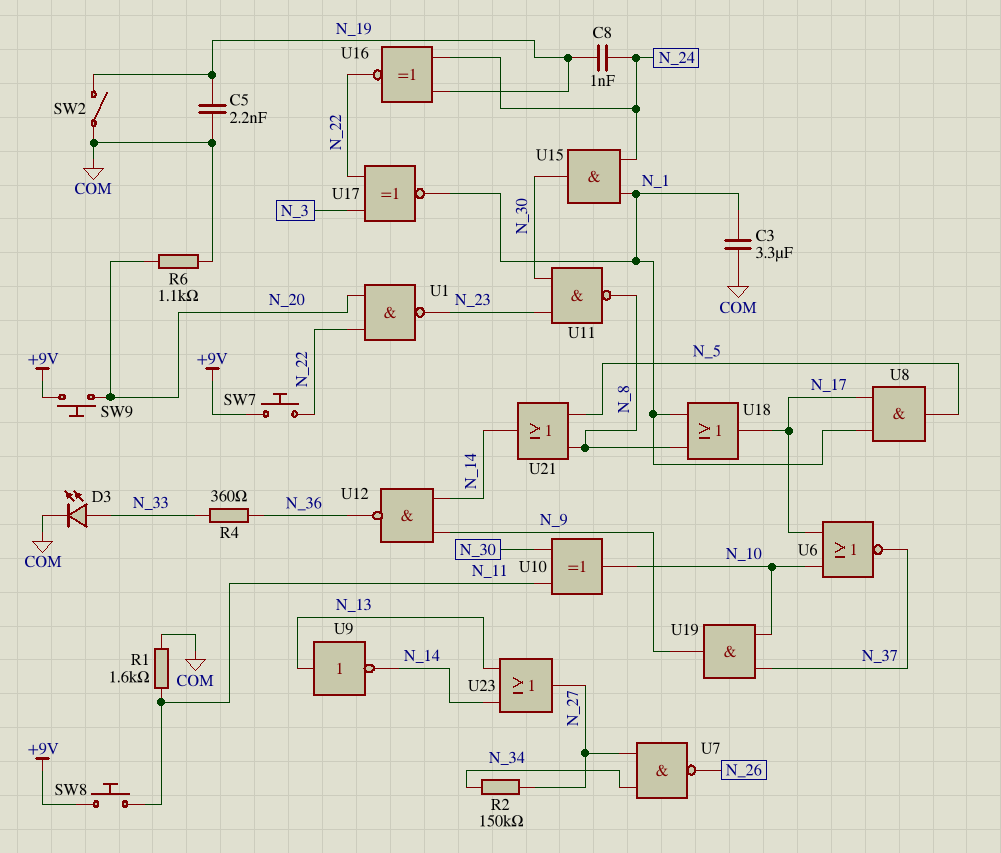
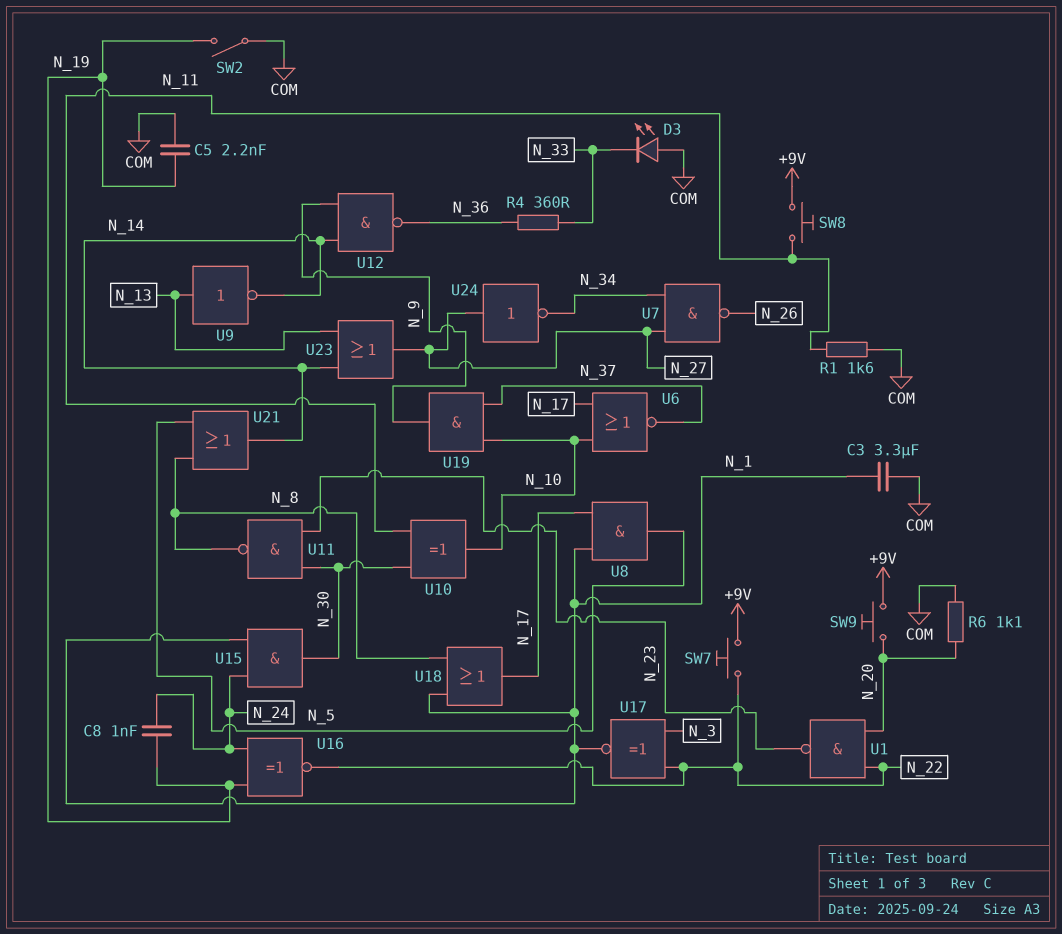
D3: LED (A N_33, K COM) -> LED (A COM, K N_33)
R2: 150k (N_27, N_34) -> none
U24: none -> NOT (in N_27, out N_34)

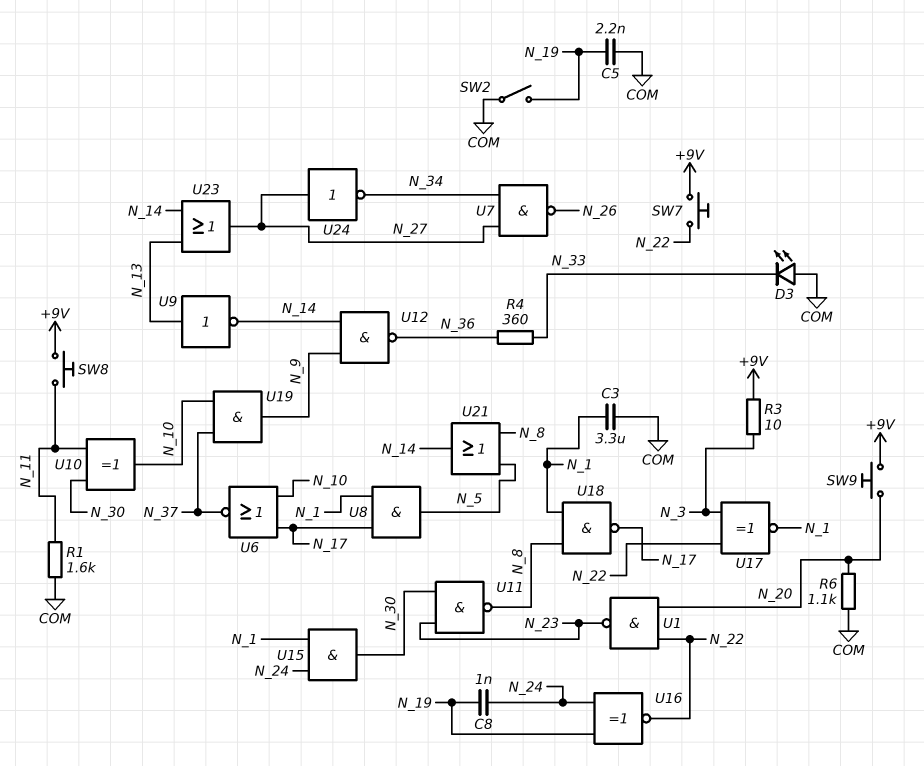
R3: none -> 10 (+9V, N_3)
U18: OR (in N_1, in N_8, out N_17) -> NAND (in N_1, in N_8, out N_17)

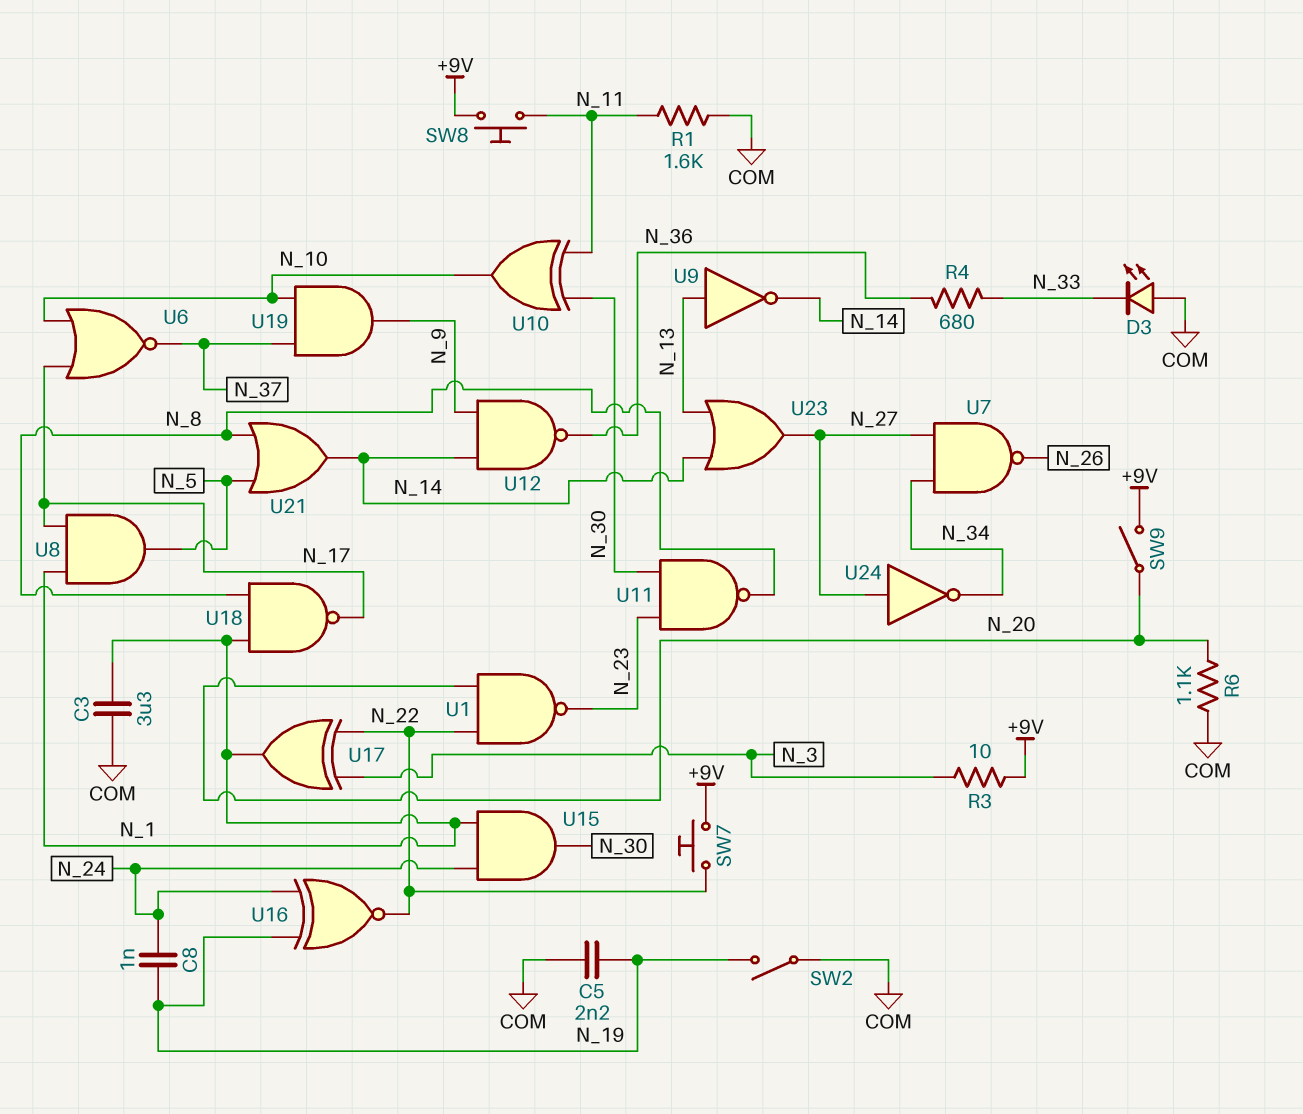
R4: 360 (N_33, N_36) -> 680 (N_33, N_36)
SW9: button (+9V, N_20) -> switch (+9V, N_20)
U17: XNOR (in N_3, in N_22, out N_1) -> XOR (in N_3, in N_22, out N_1)

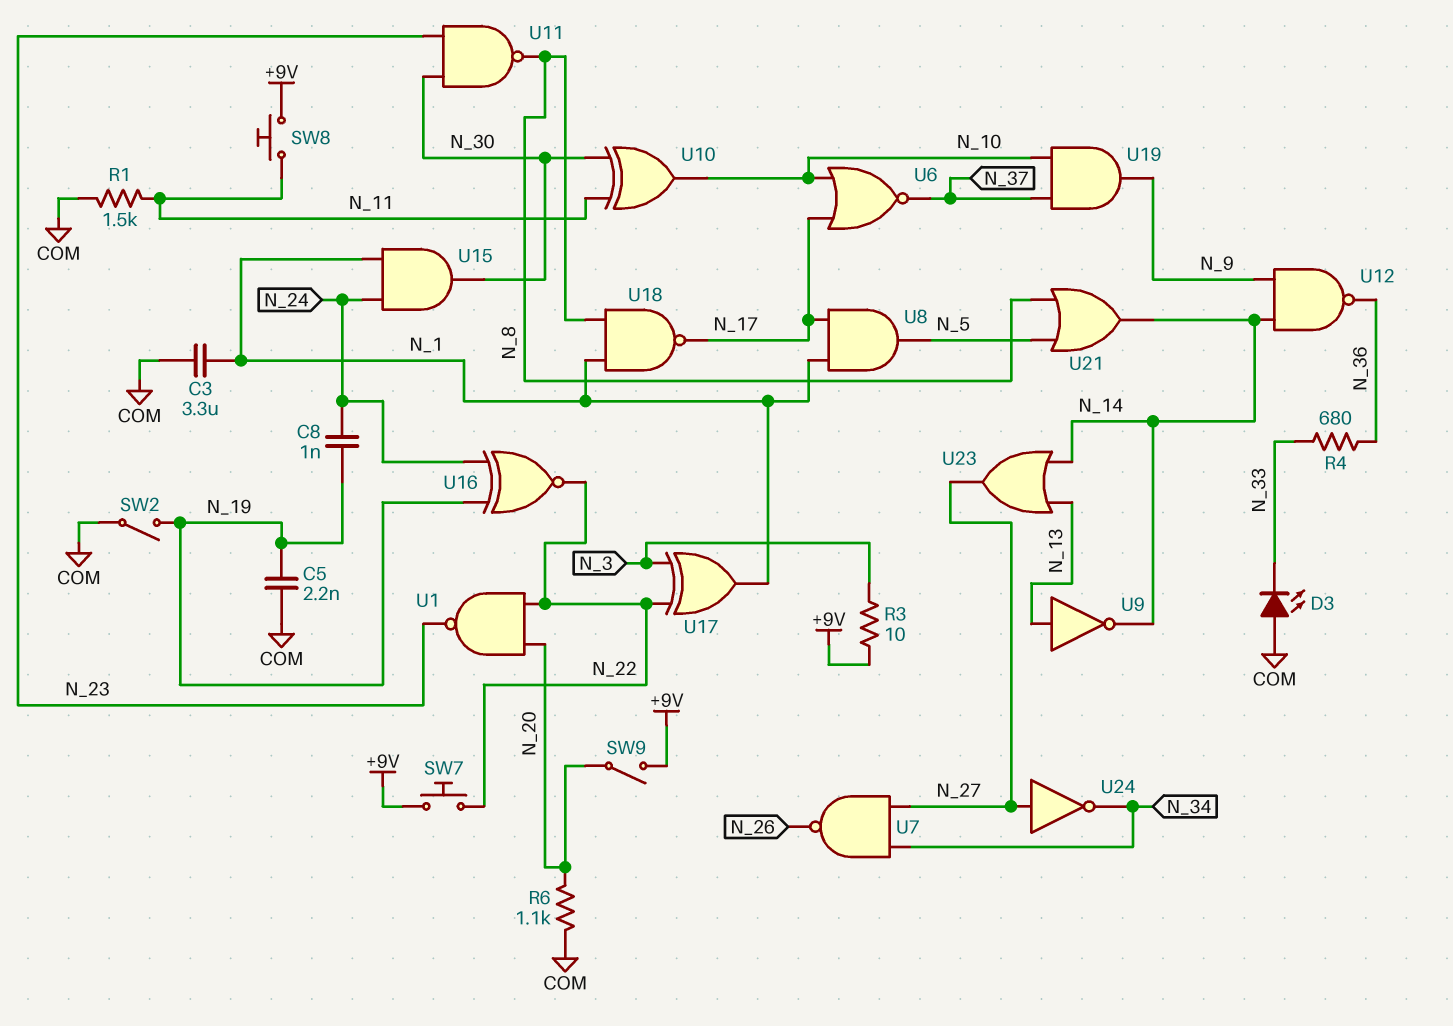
R1: 1.6k (COM, N_11) -> 1.5k (COM, N_11)

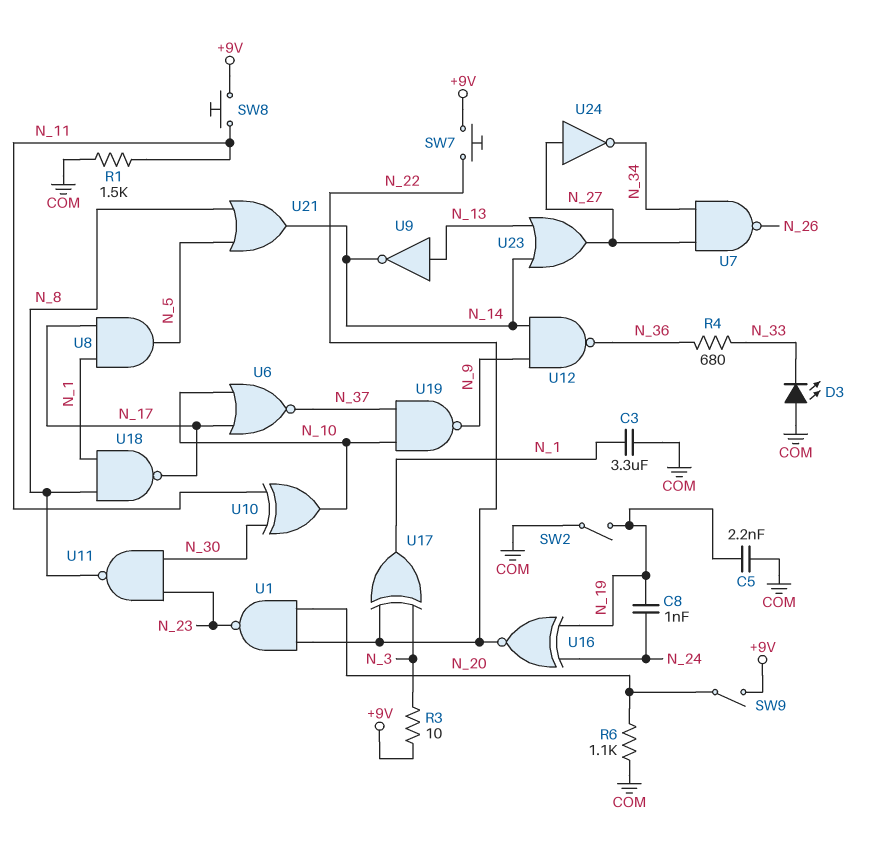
U15: AND (in N_1, in N_24, out N_30) -> none
U19: AND (in N_10, in N_37, out N_9) -> NAND (in N_10, in N_37, out N_9)

